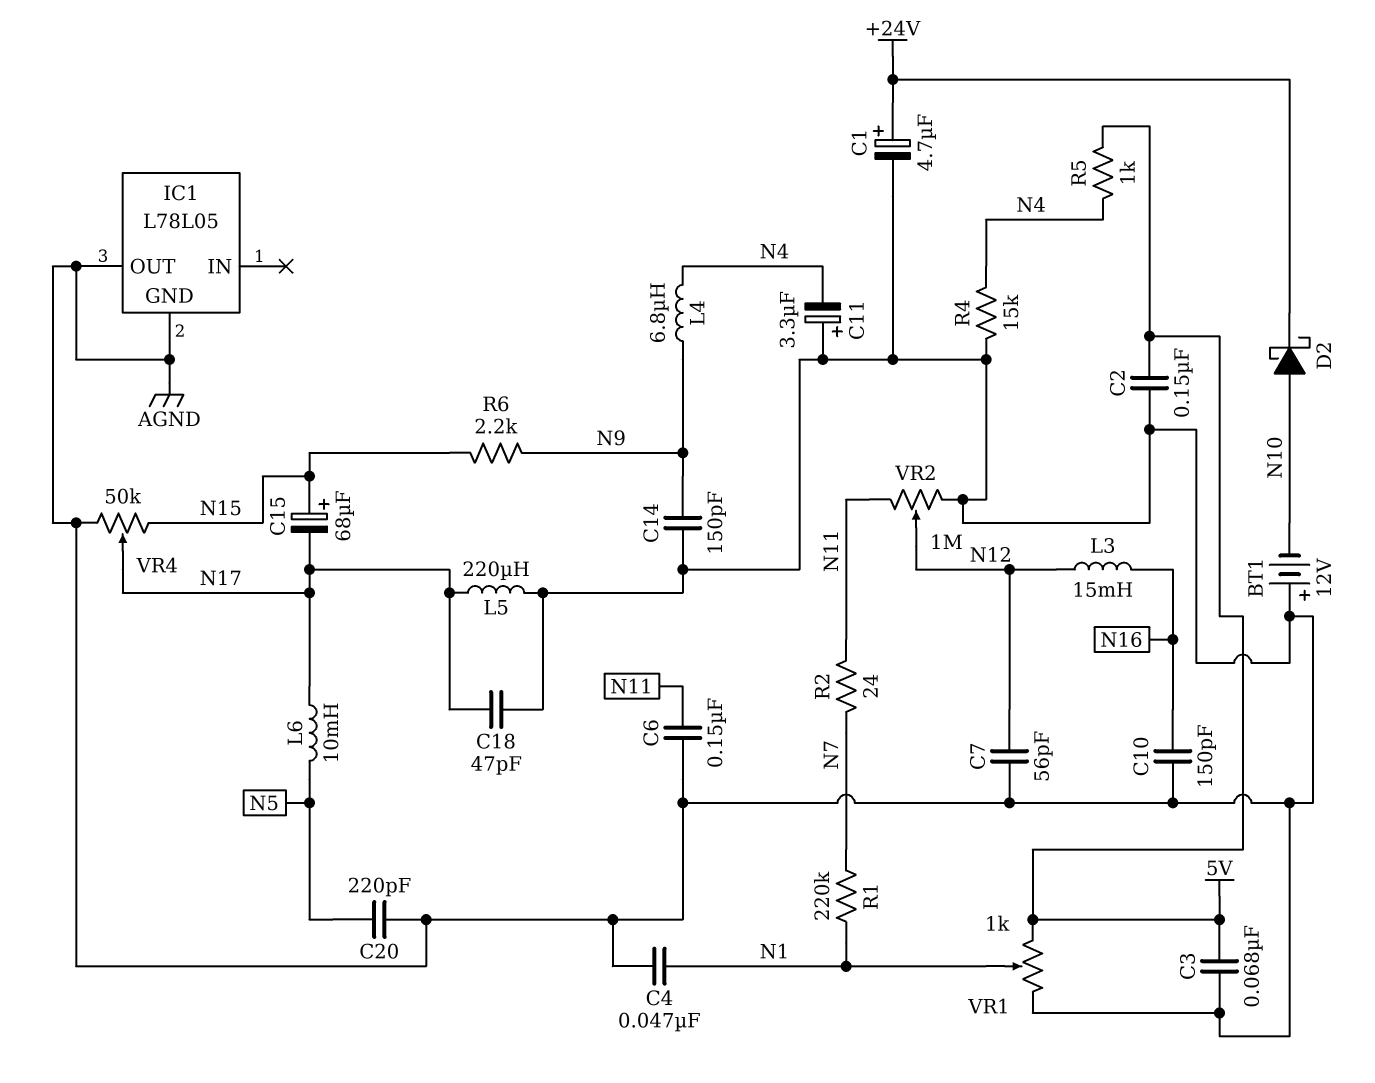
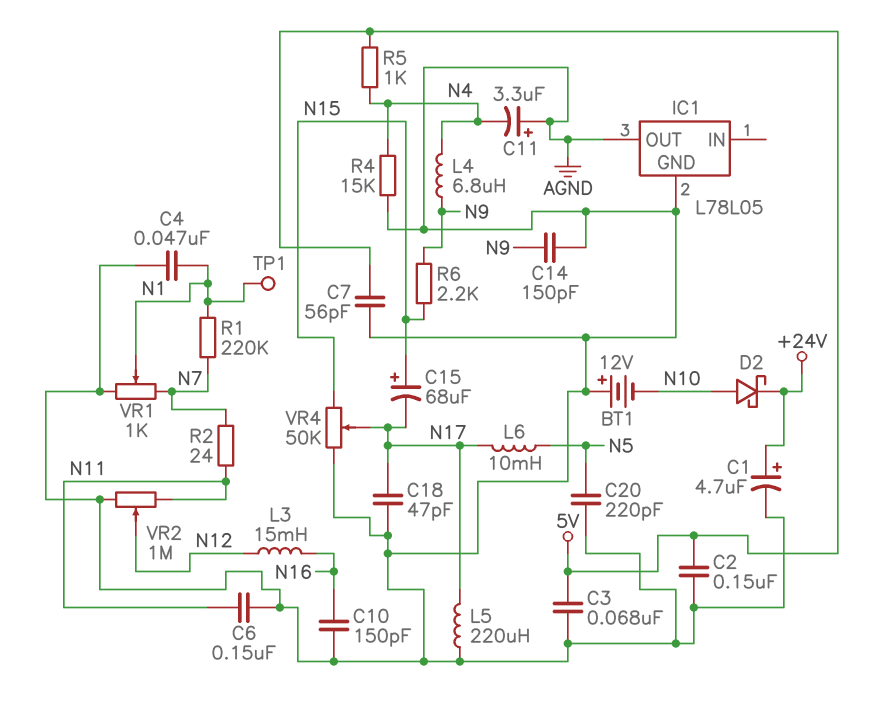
C7: 56pF (AGND, N12) -> 56pF (5V, AGND)
TP1: none -> test point (N1)
VR1: 1k (5V, AGND, wiper N1) -> 1k (AGND, N7, wiper N1)

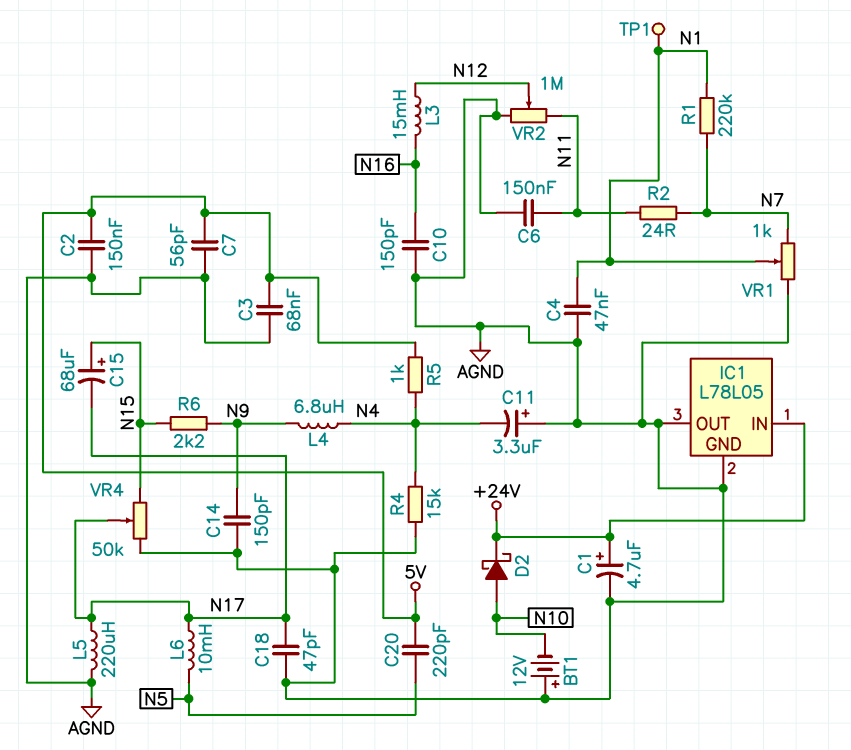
C20: 220pF (AGND, N5) -> 220pF (5V, N5)
IC1 pin IN: none -> +24V

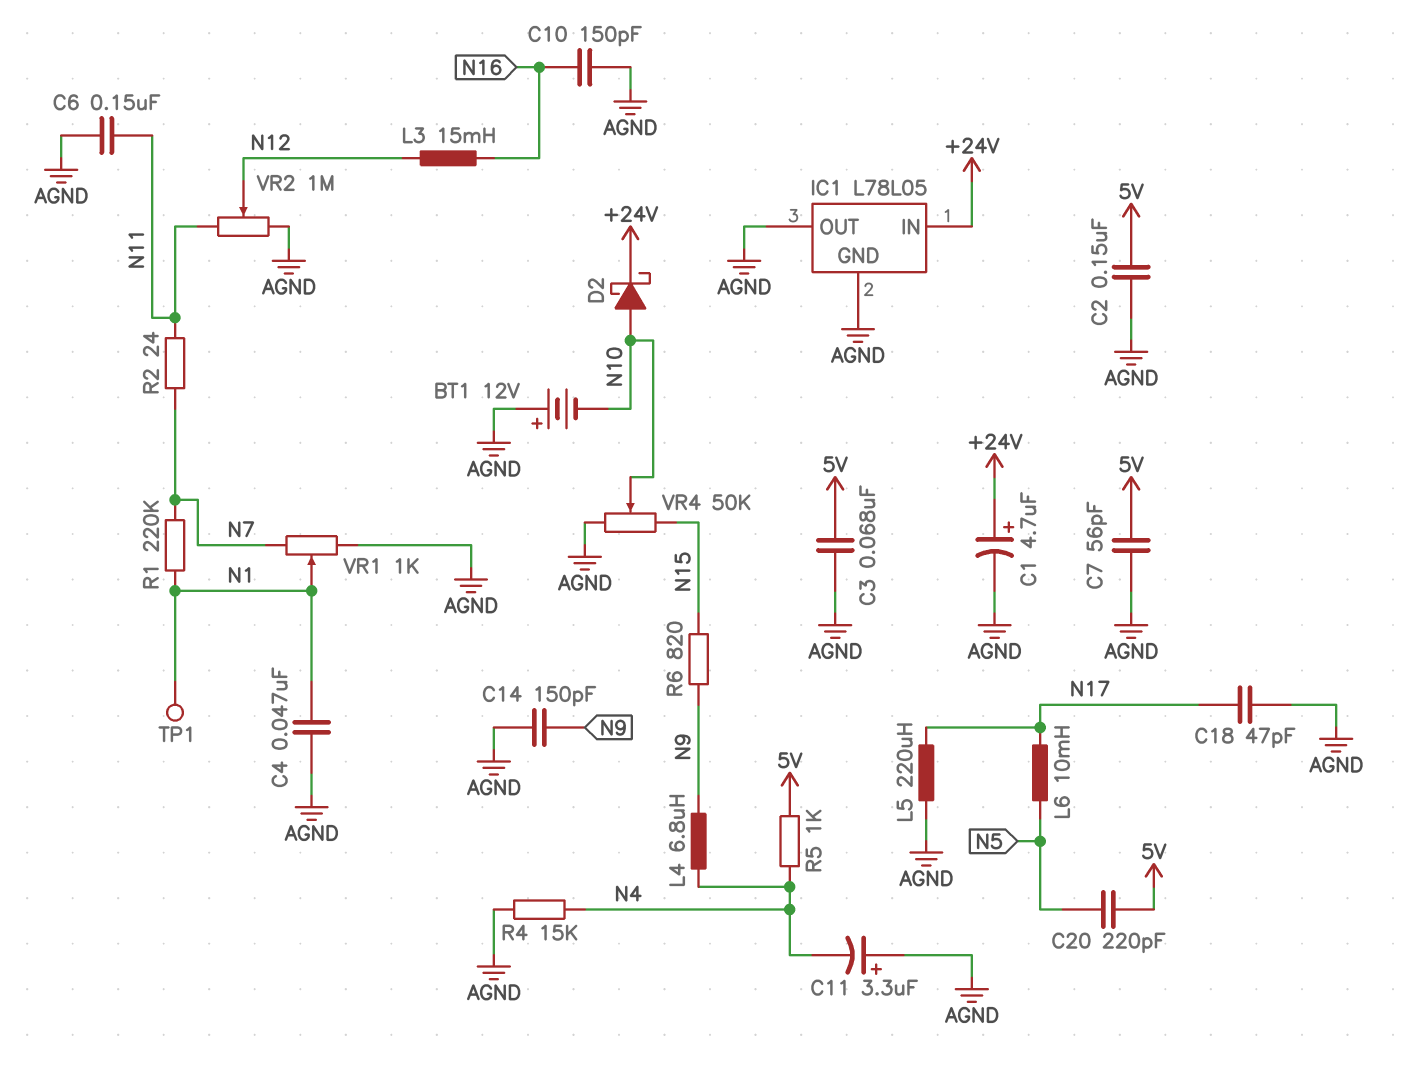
C15: 68uF (plus N15, minus N17) -> none
R6: 2.2k (N9, N15) -> 820 (N9, N15)
VR4: 50k (AGND, N15, wiper N17) -> 50k (AGND, N15, wiper N10)

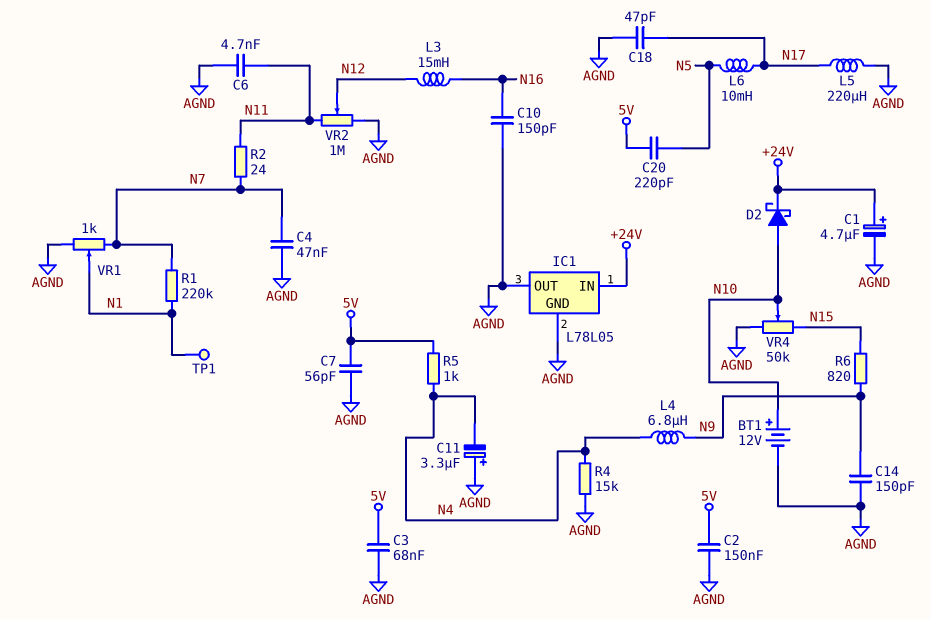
BT1: 12V (plus AGND, minus N10) -> 12V (plus N10, minus AGND)
C4: 47nF (AGND, N1) -> 47nF (AGND, N7)
C6: 150nF (AGND, N11) -> 4.7nF (AGND, N11)

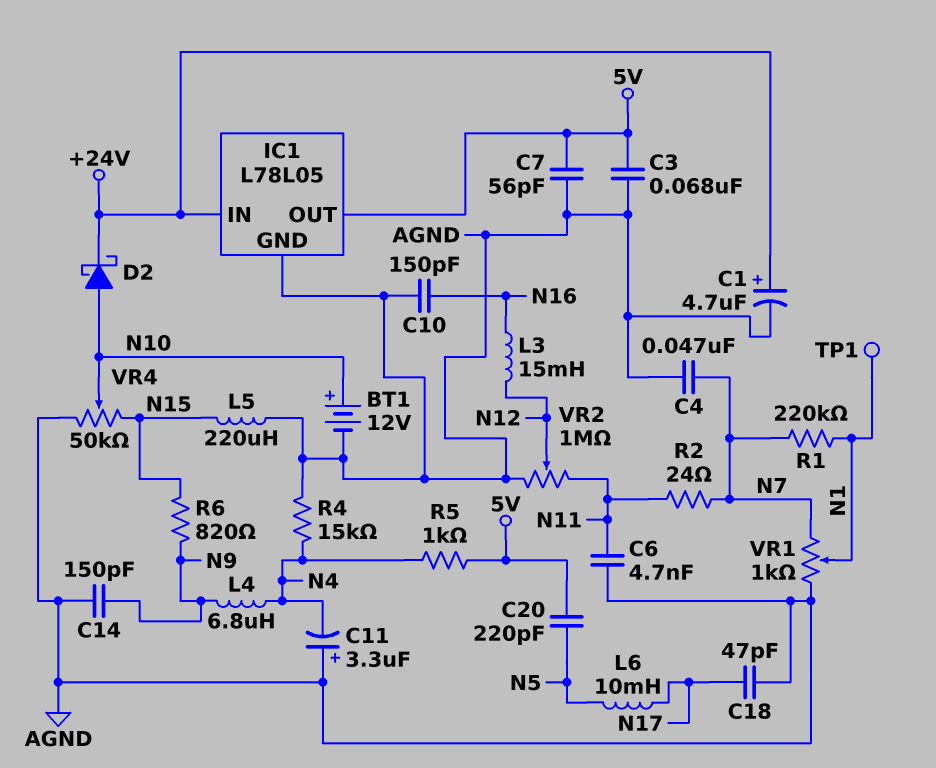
C2: 150nF (5V, AGND) -> none
IC1 pin OUT: AGND -> 5V
L5: 220uH (AGND, N17) -> 220uH (AGND, N15)

